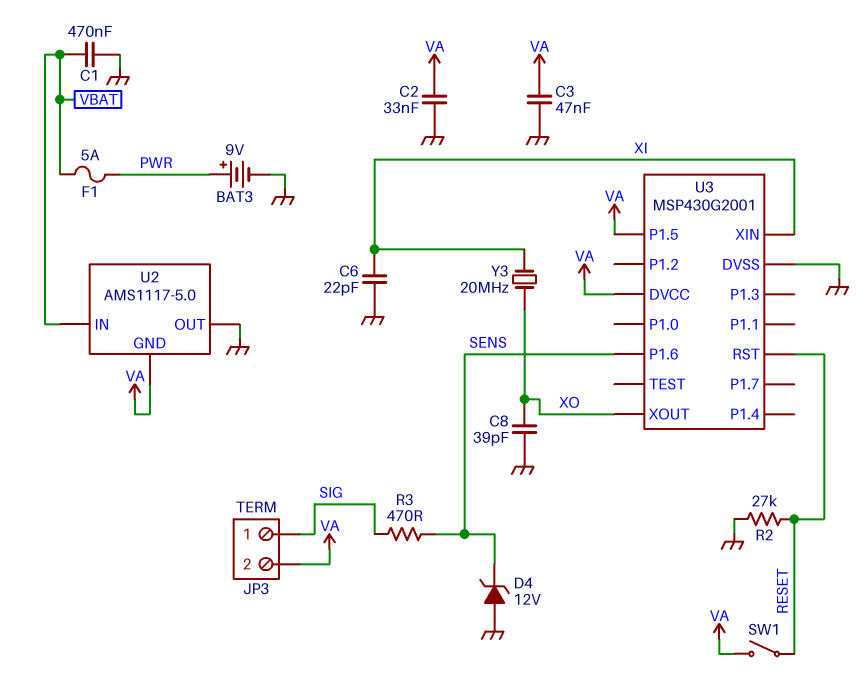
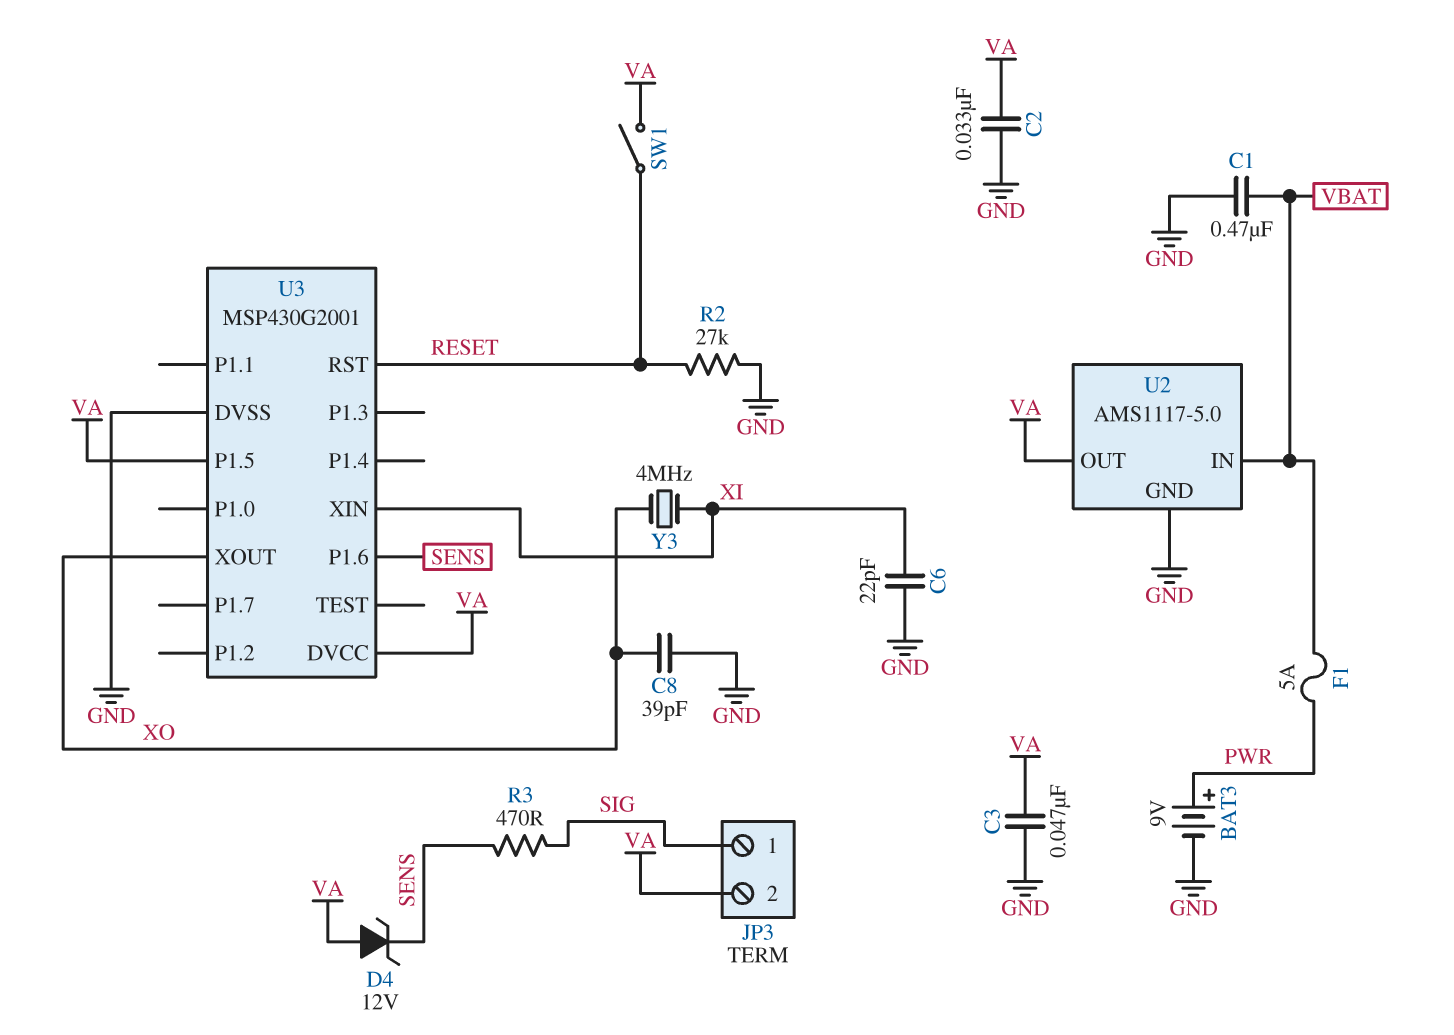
D4: zener 12V (A GND, K SENS) -> zener 12V (A VA, K SENS)
U2 pin GND: VA -> GND
U2 pin OUT: GND -> VA
Y3: 20MHz (XI, XO) -> 4MHz (XI, XO)

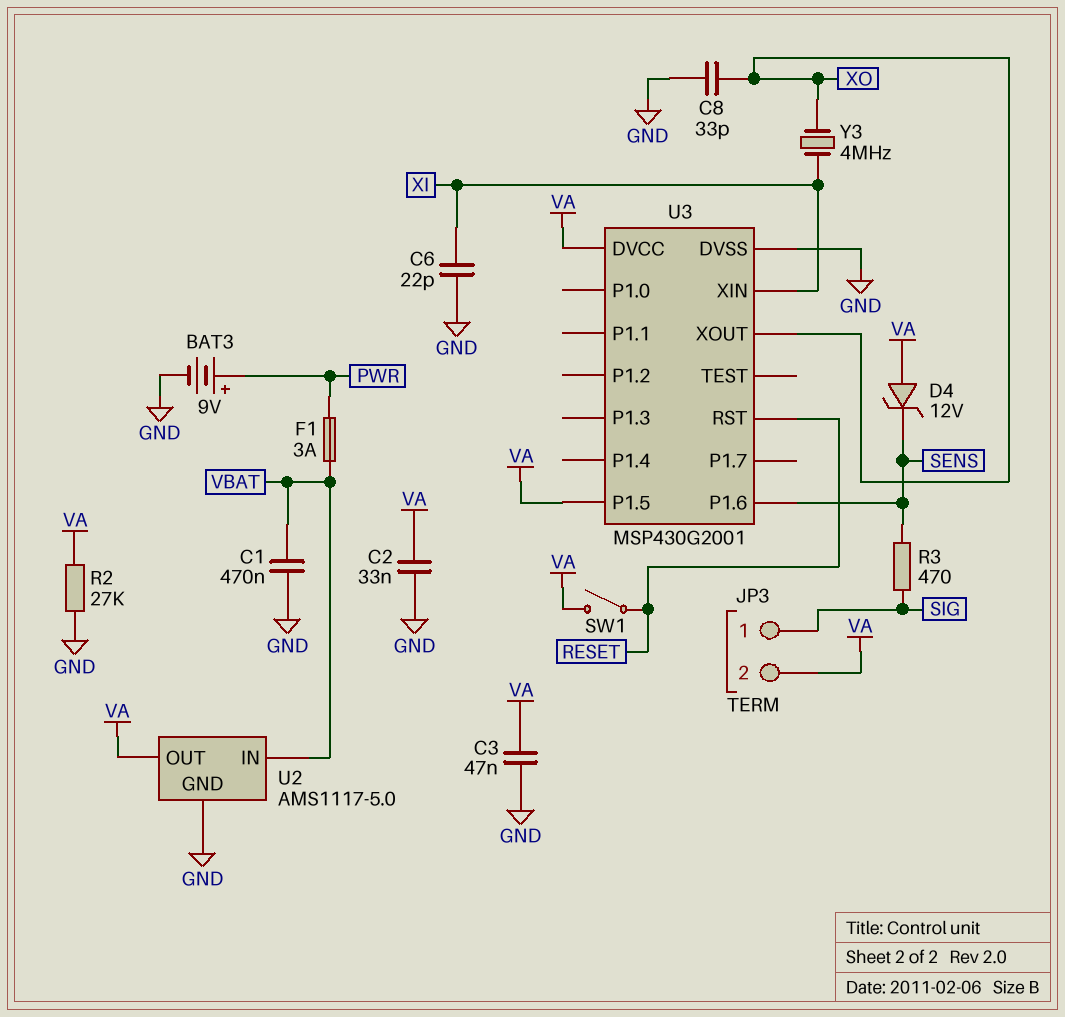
C8: 39pF (GND, XO) -> 33pF (GND, XO)
F1: 5A (PWR, VBAT) -> 3A (PWR, VBAT)
R2: 27k (GND, RESET) -> 27k (GND, VA)

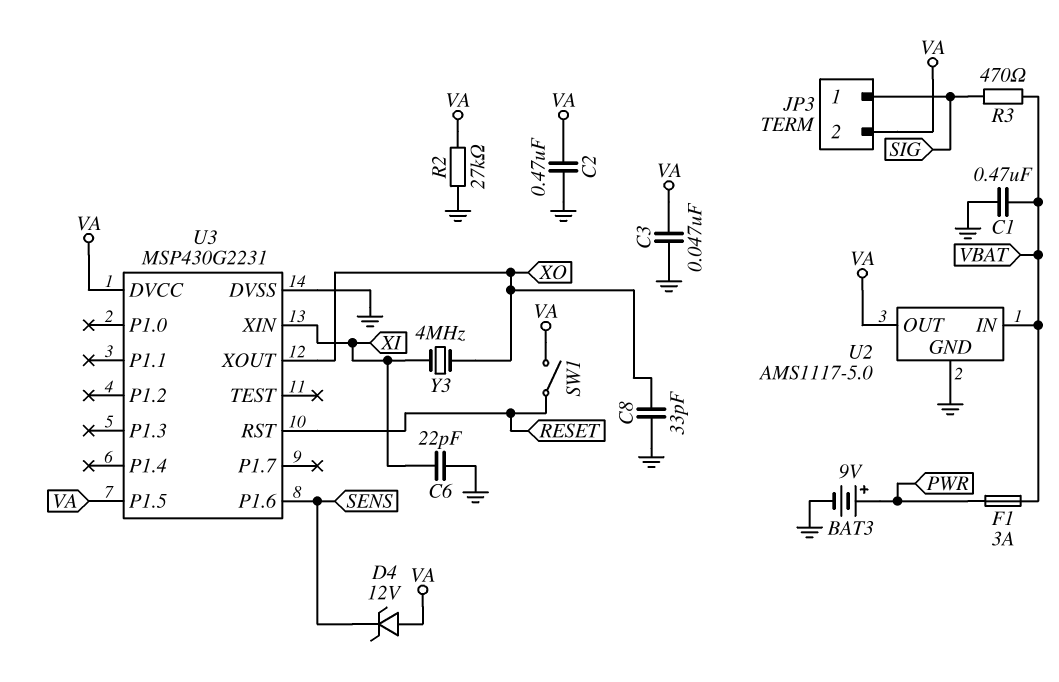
C2: 33nF (GND, VA) -> 470nF (GND, VA)
R3: 470 (SENS, SIG) -> 470 (SIG, VBAT)
U3: MSP430G2001 -> MSP430G2231

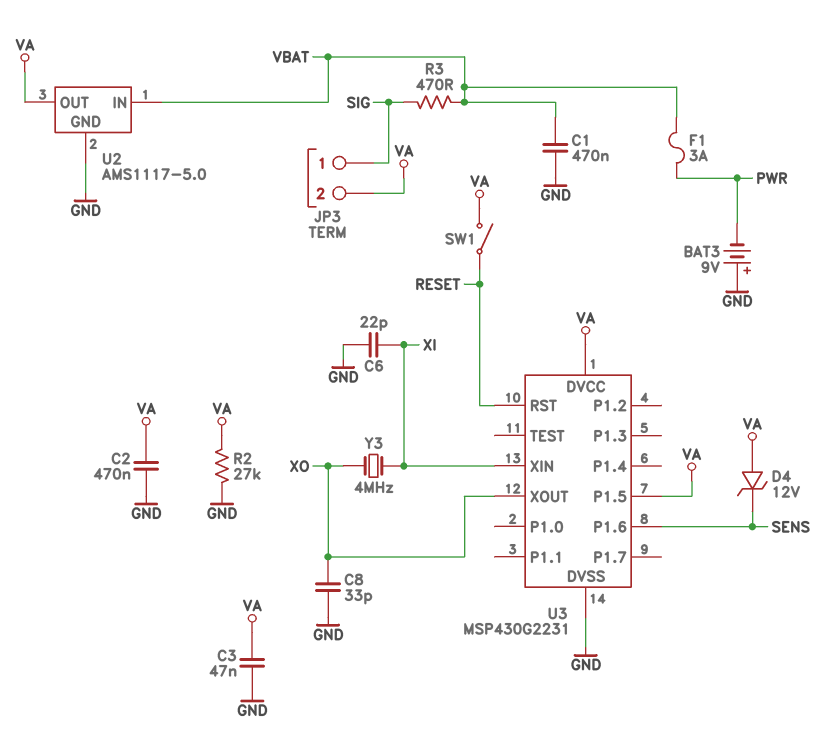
BAT3: 9V (plus PWR, minus GND) -> 9V (plus GND, minus PWR)

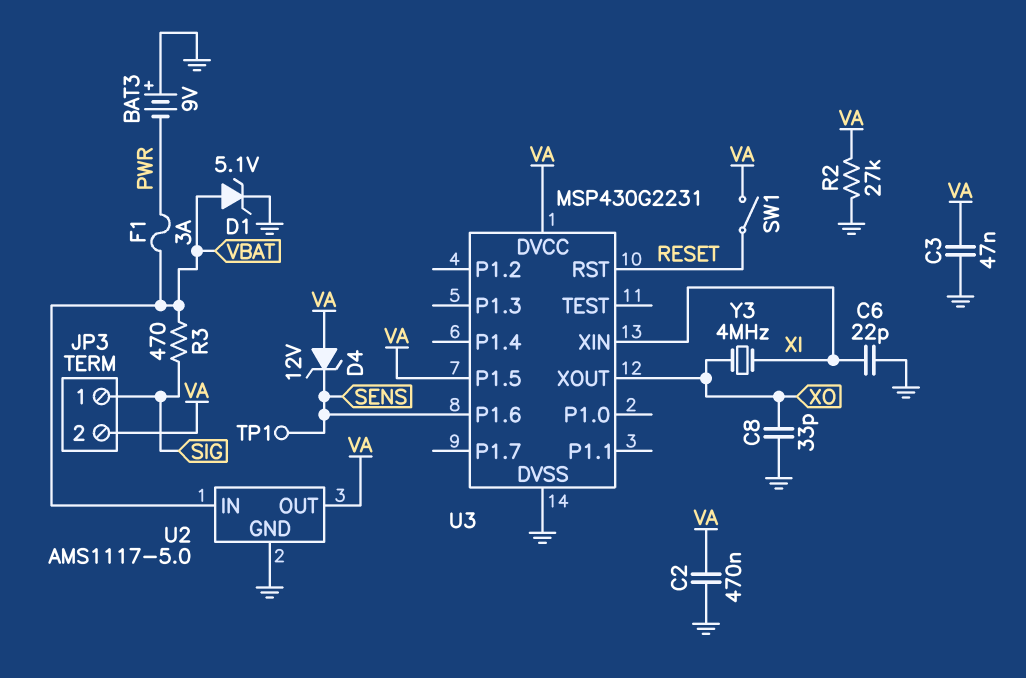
C1: 470nF (GND, VBAT) -> none
D1: none -> zener 5.1V (A VBAT, K GND)
TP1: none -> test point (SENS)

